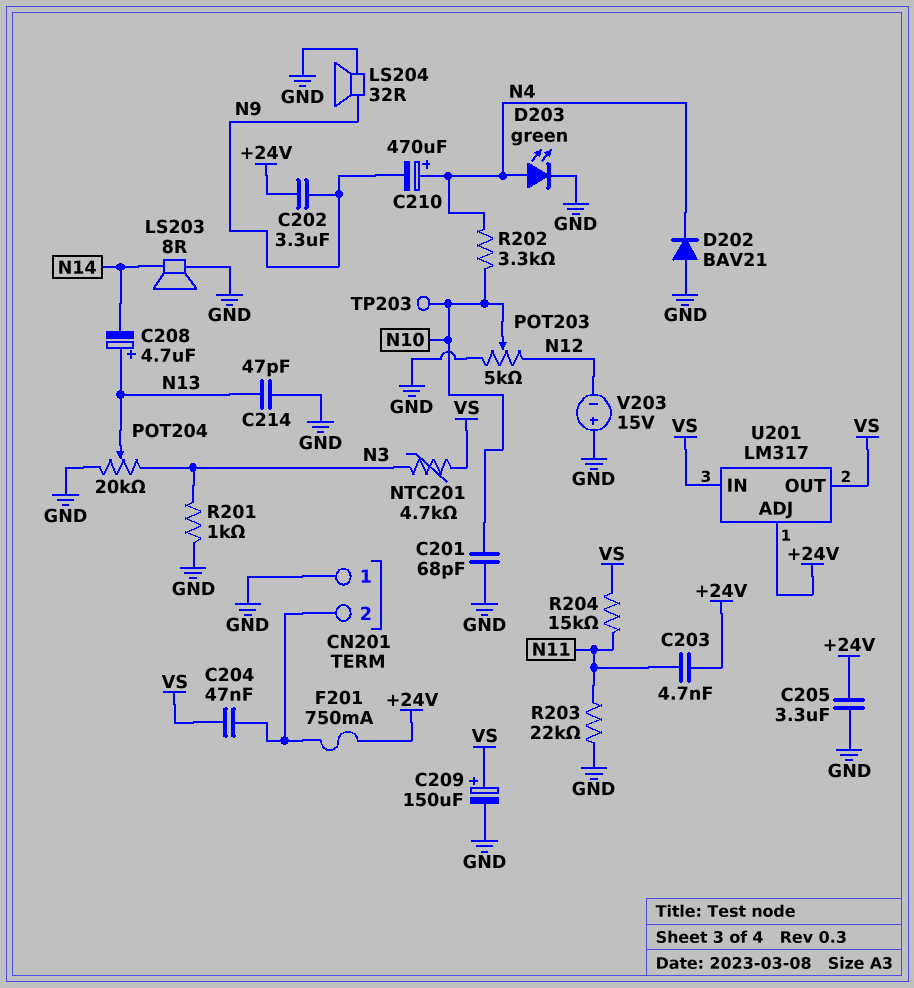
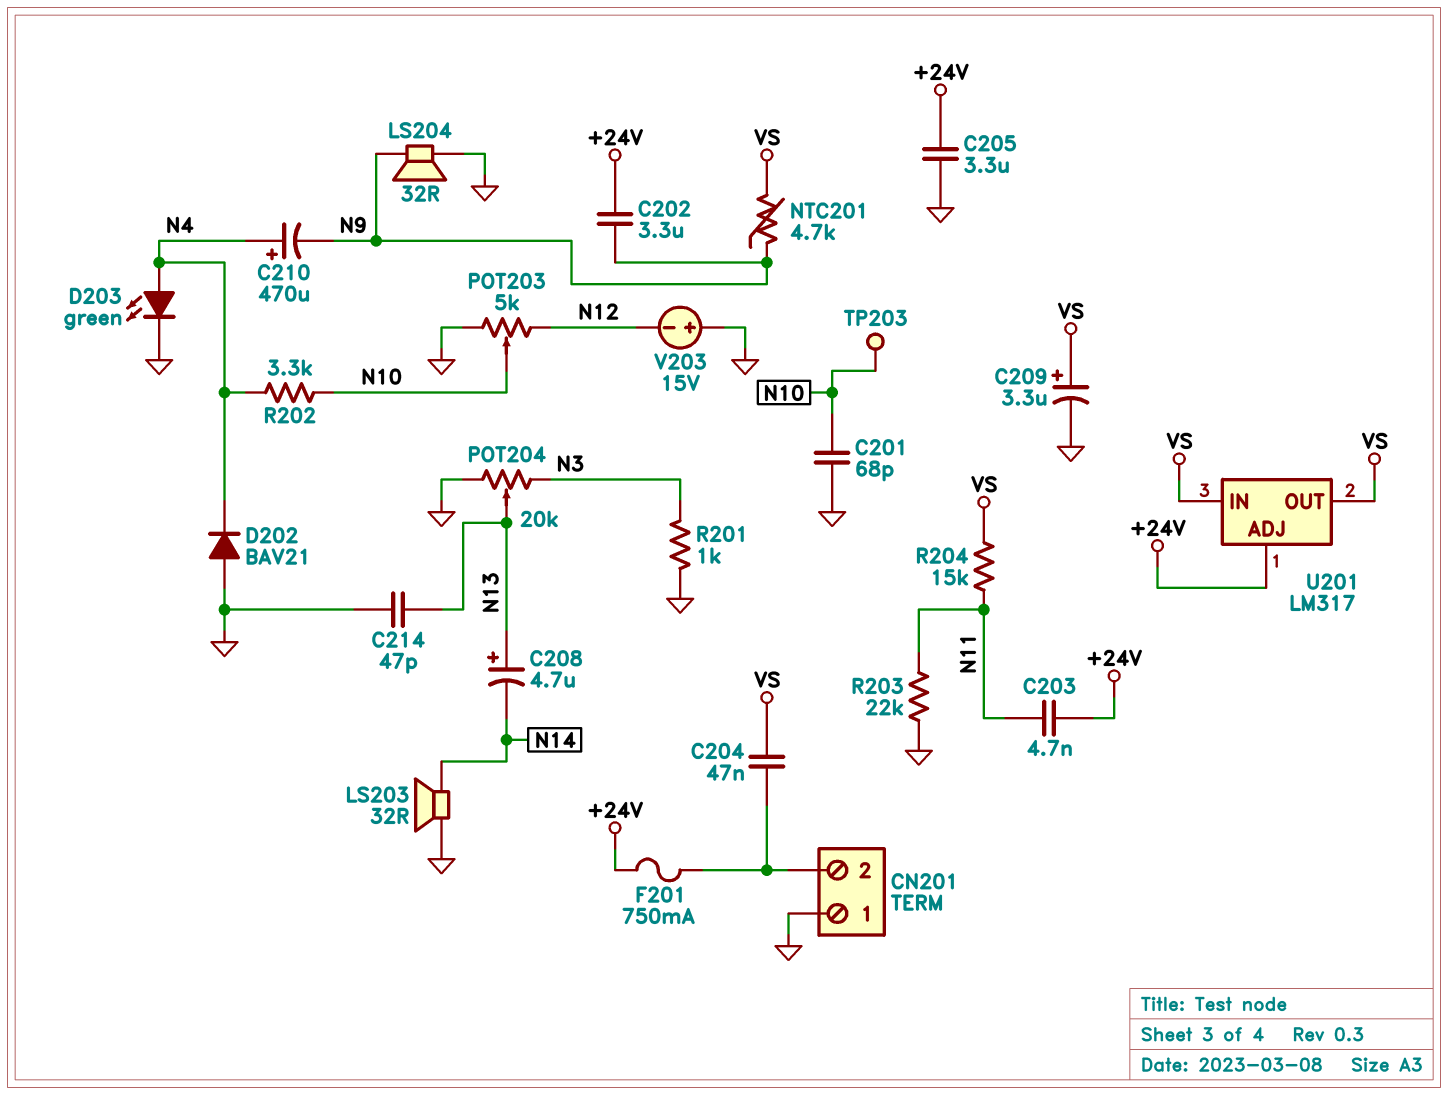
C209: 150uF (plus VS, minus GND) -> 3.3uF (plus VS, minus GND)
LS203: speaker 8R (GND, N14) -> speaker 32R (GND, N14)
NTC201: 4.7k (N3, VS) -> 4.7k (N9, VS)

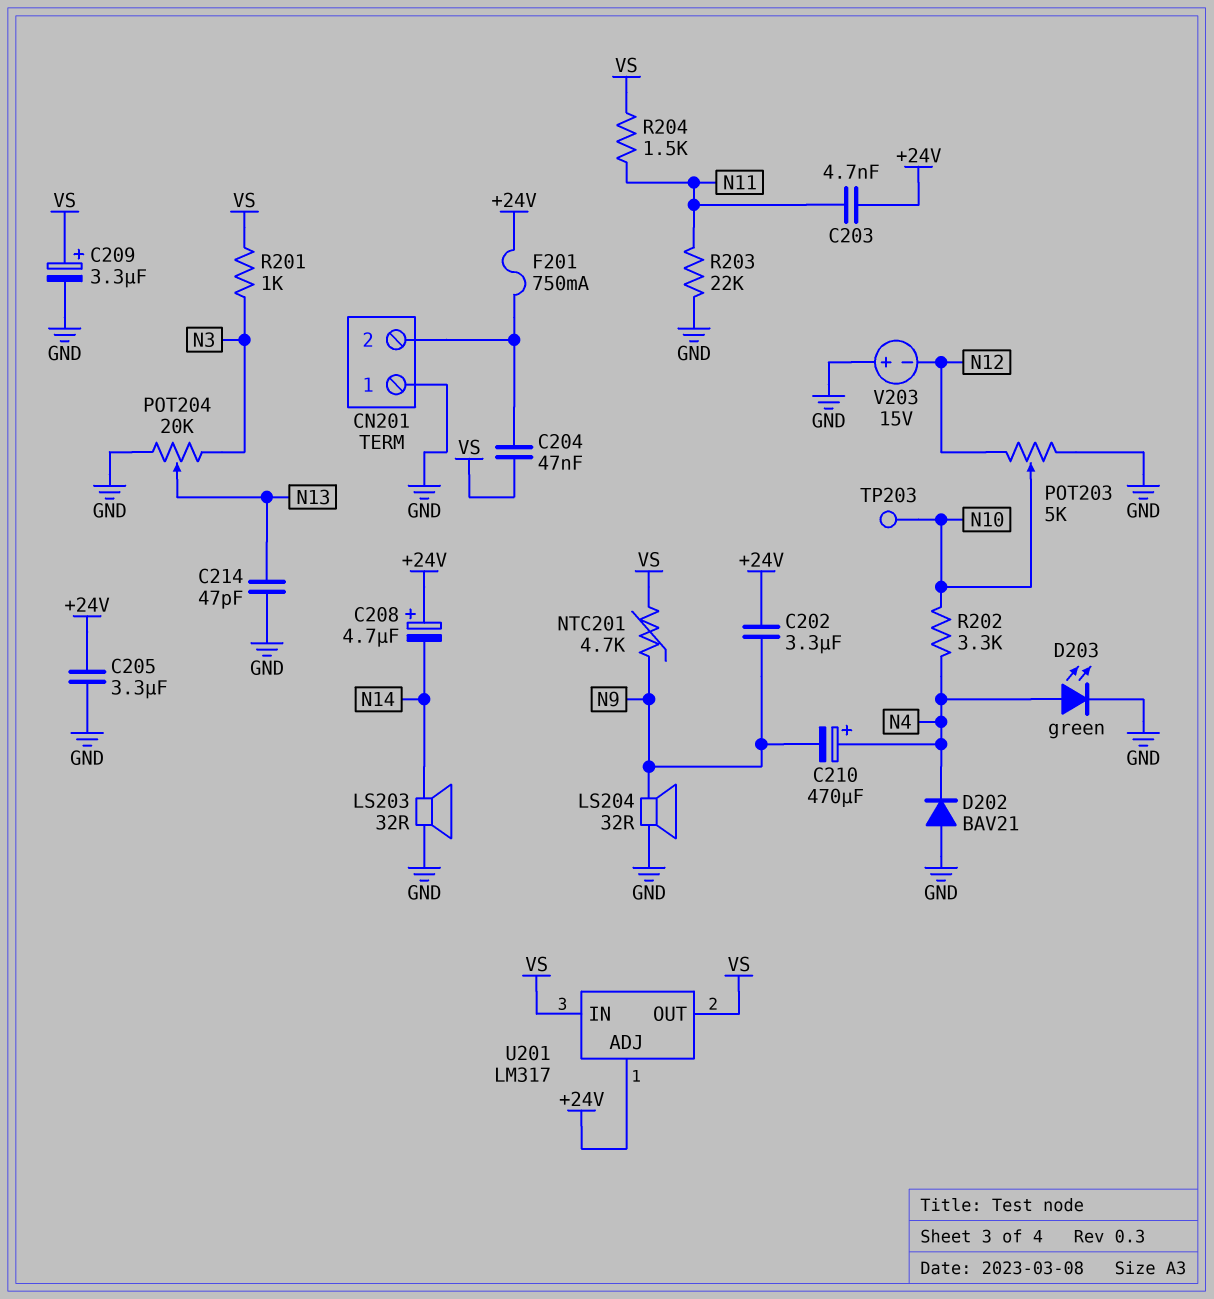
C201: 68pF (GND, N10) -> none
C208: 4.7uF (plus N13, minus N14) -> 4.7uF (plus +24V, minus N14)
R201: 1k (GND, N3) -> 1k (N3, VS)
R204: 15k (N11, VS) -> 1.5k (N11, VS)

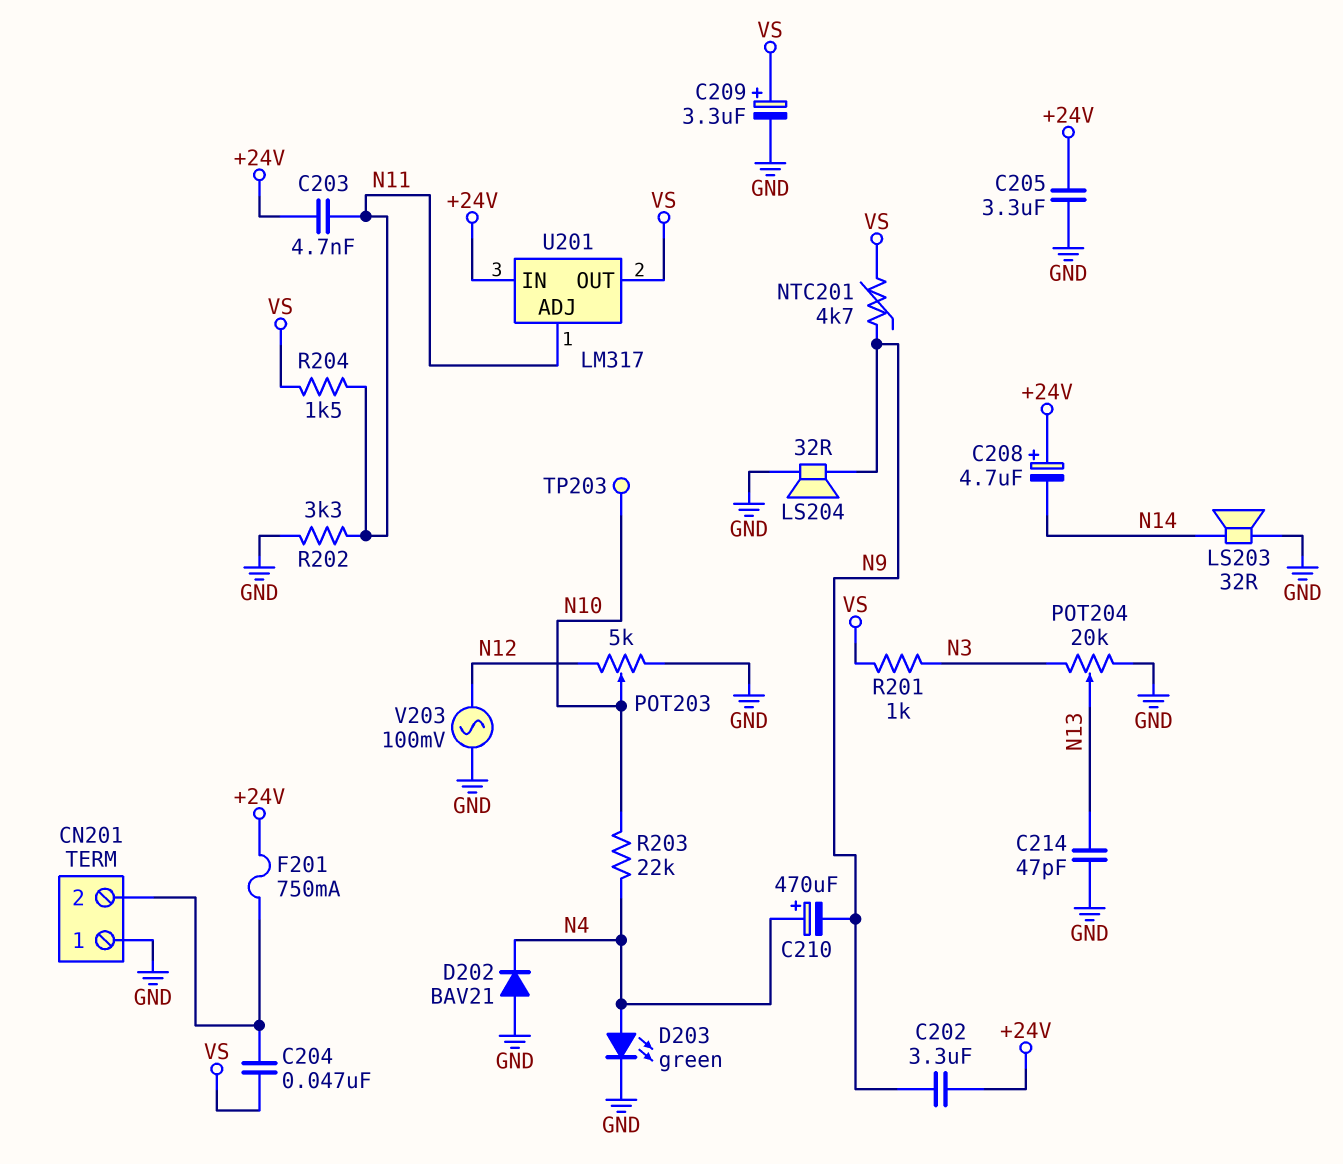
R202: 3.3k (N4, N10) -> 3.3k (GND, N11)
R203: 22k (GND, N11) -> 22k (N4, N10)
U201 pin ADJ: +24V -> N11
U201 pin IN: VS -> +24V
V203: 15V (plus GND, minus N12) -> AC 100mV (GND, N12)

